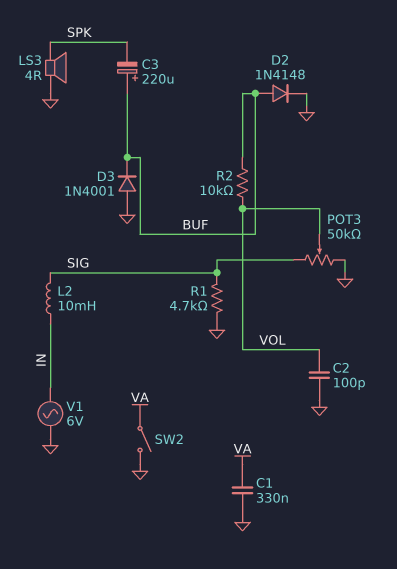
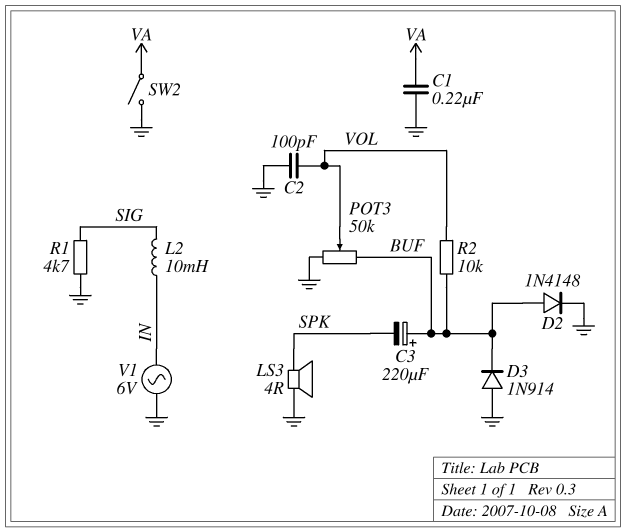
C1: 330nF (GND, VA) -> 220nF (GND, VA)
D3: diode 1N4001 (A GND, K BUF) -> diode 1N914 (A GND, K BUF)
POT3: 50k (GND, SIG, wiper VOL) -> 50k (BUF, GND, wiper VOL)

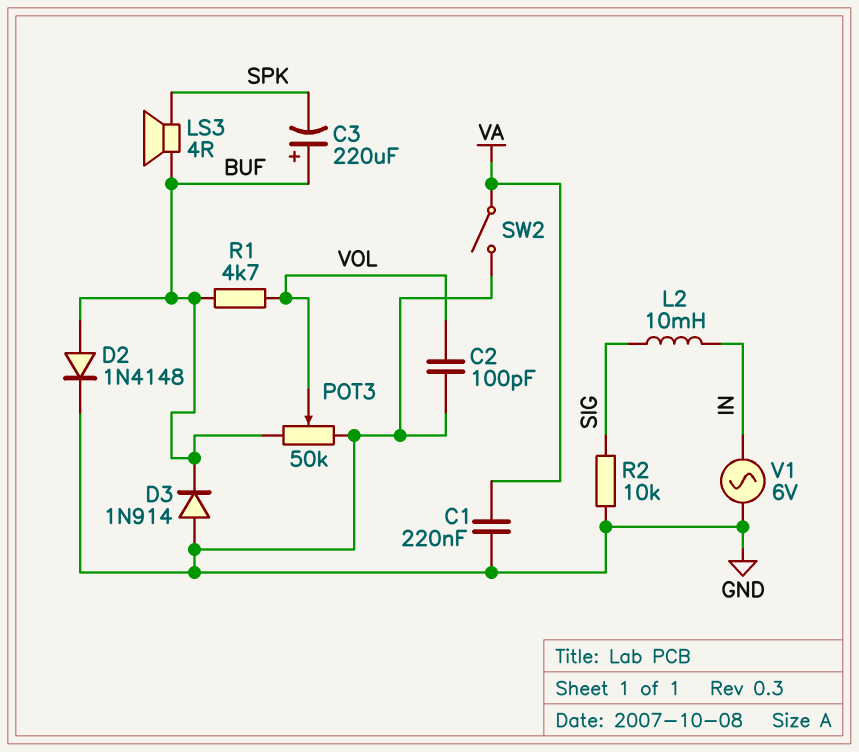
LS3: speaker 4R (GND, SPK) -> speaker 4R (BUF, SPK)
R1: 4.7k (GND, SIG) -> 4.7k (BUF, VOL)
R2: 10k (BUF, VOL) -> 10k (GND, SIG)

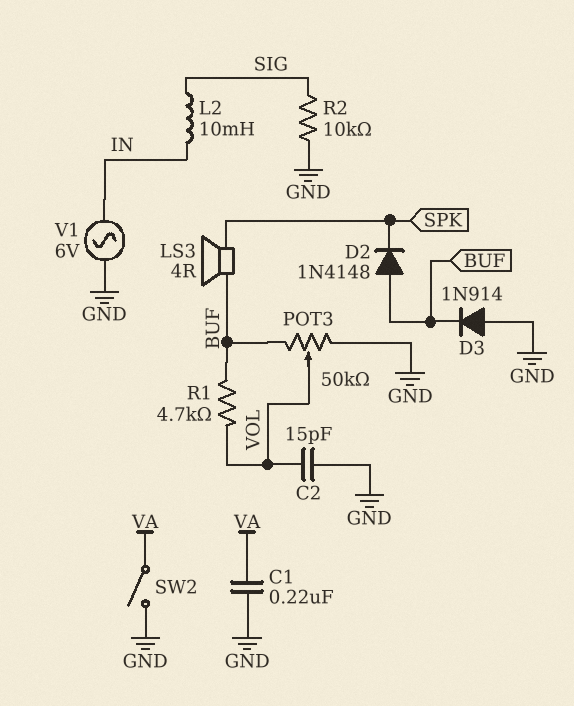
C2: 100pF (GND, VOL) -> 15pF (GND, VOL)
C3: 220uF (plus BUF, minus SPK) -> none
D2: diode 1N4148 (A BUF, K GND) -> diode 1N4148 (A BUF, K SPK)

